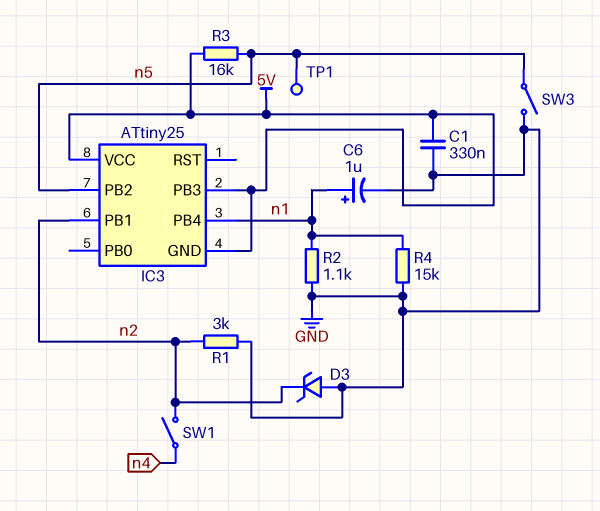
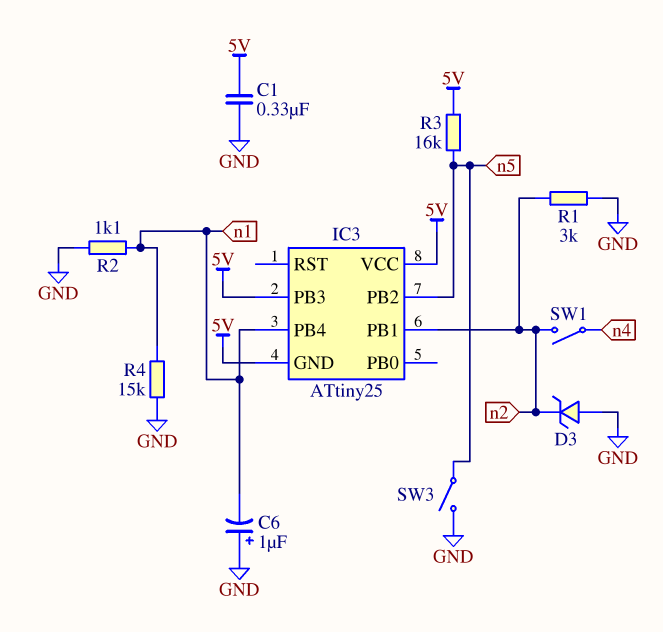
C6: 1uF (plus n1, minus GND) -> 1uF (plus GND, minus n1)
TP1: test point (n5) -> none

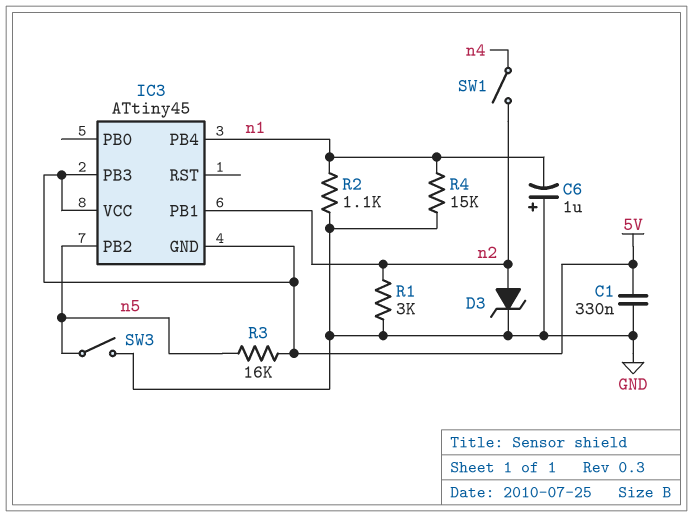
D3: zener (A GND, K n2) -> zener (A n2, K GND)
IC3: ATtiny25 -> ATtiny45

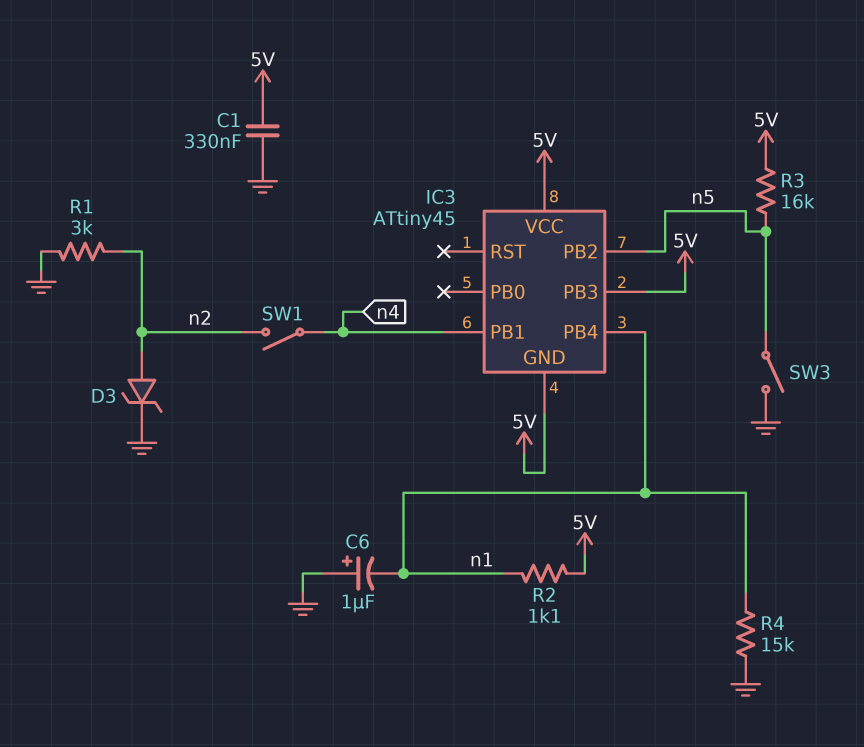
IC3 pin PB1: n2 -> n4
R2: 1.1k (GND, n1) -> 1.1k (5V, n1)

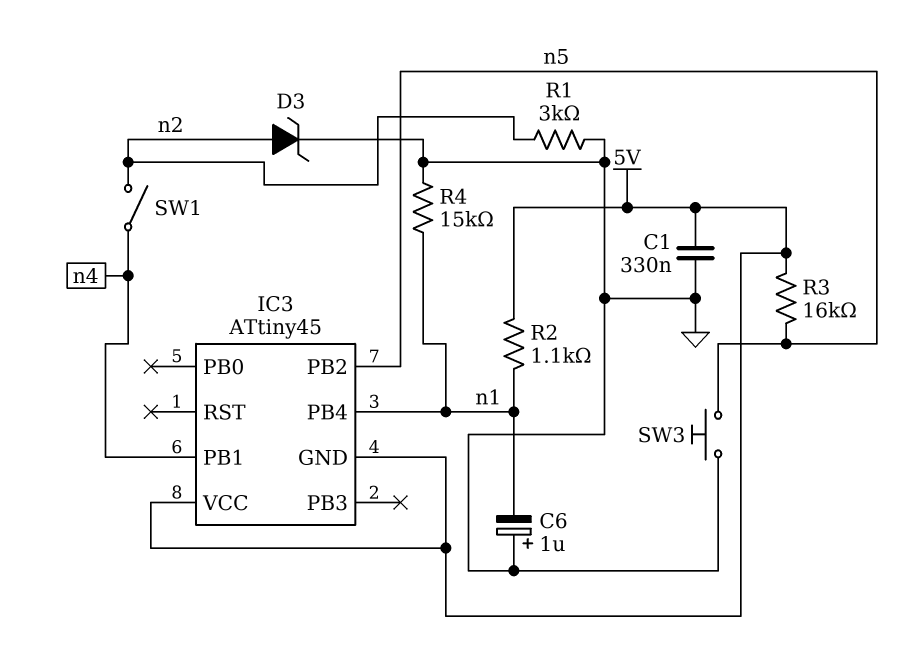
IC3 pin PB3: 5V -> none
SW3: switch (GND, n5) -> button (GND, n5)

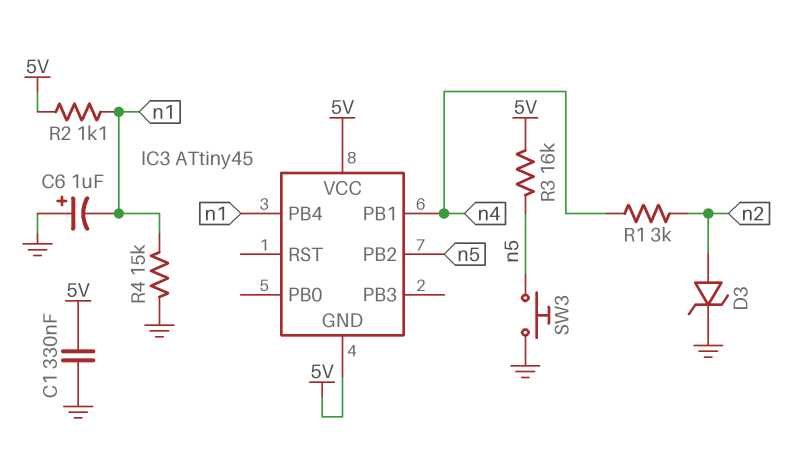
R1: 3k (GND, n2) -> 3k (n2, n4)
SW1: switch (n2, n4) -> none

